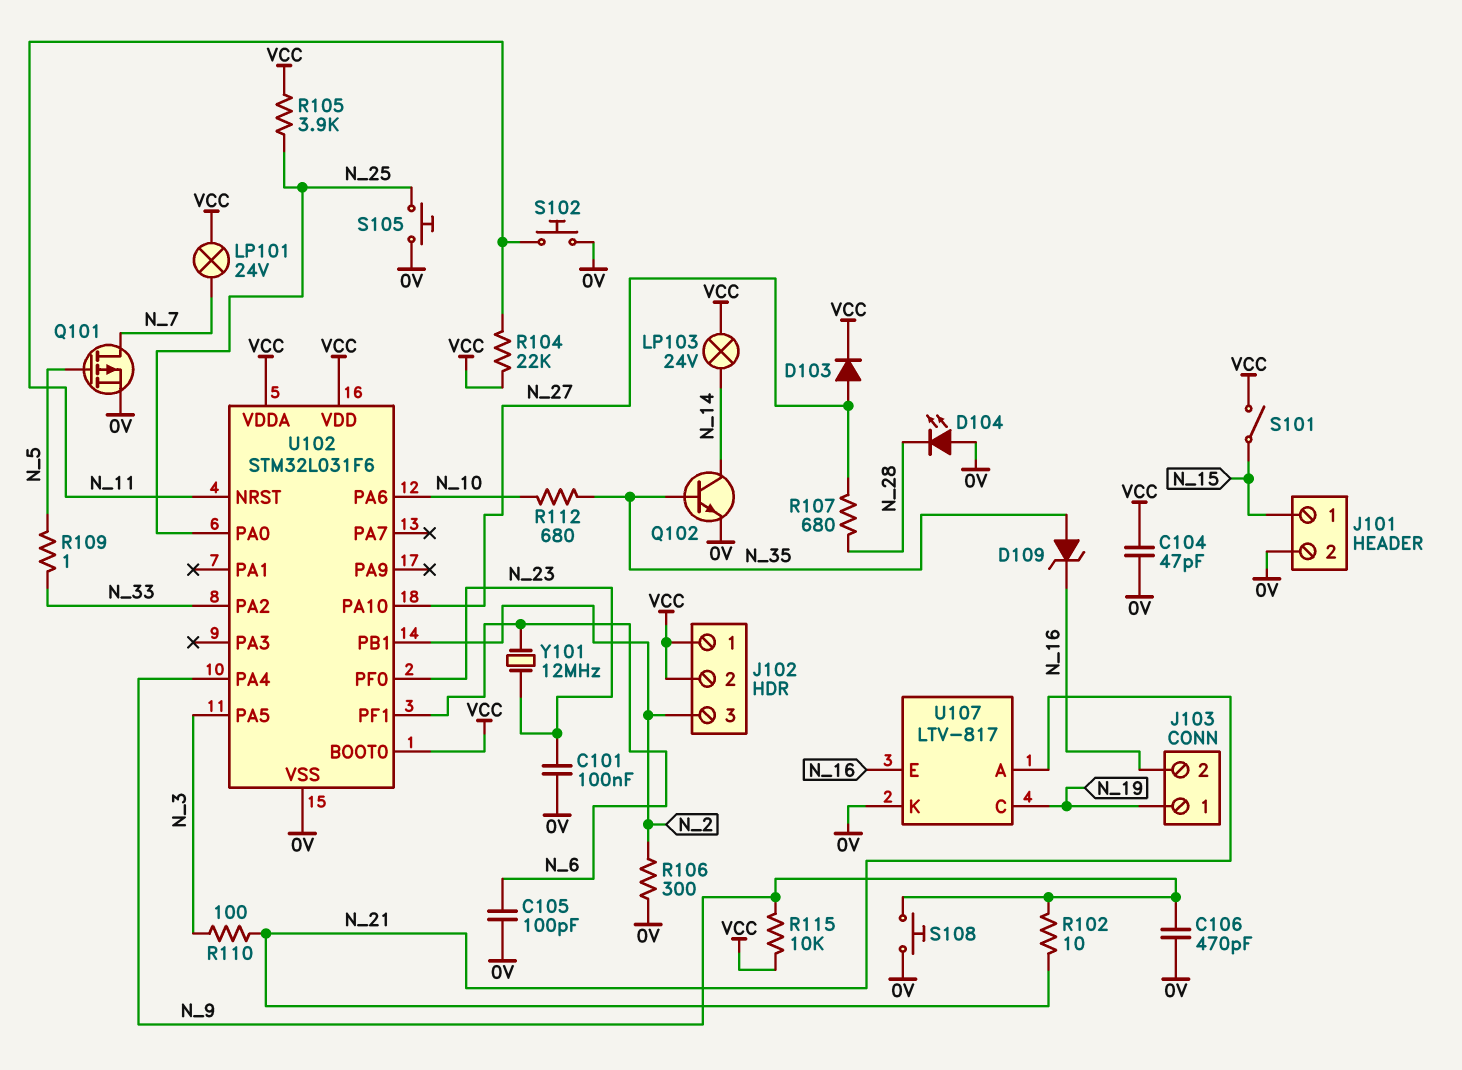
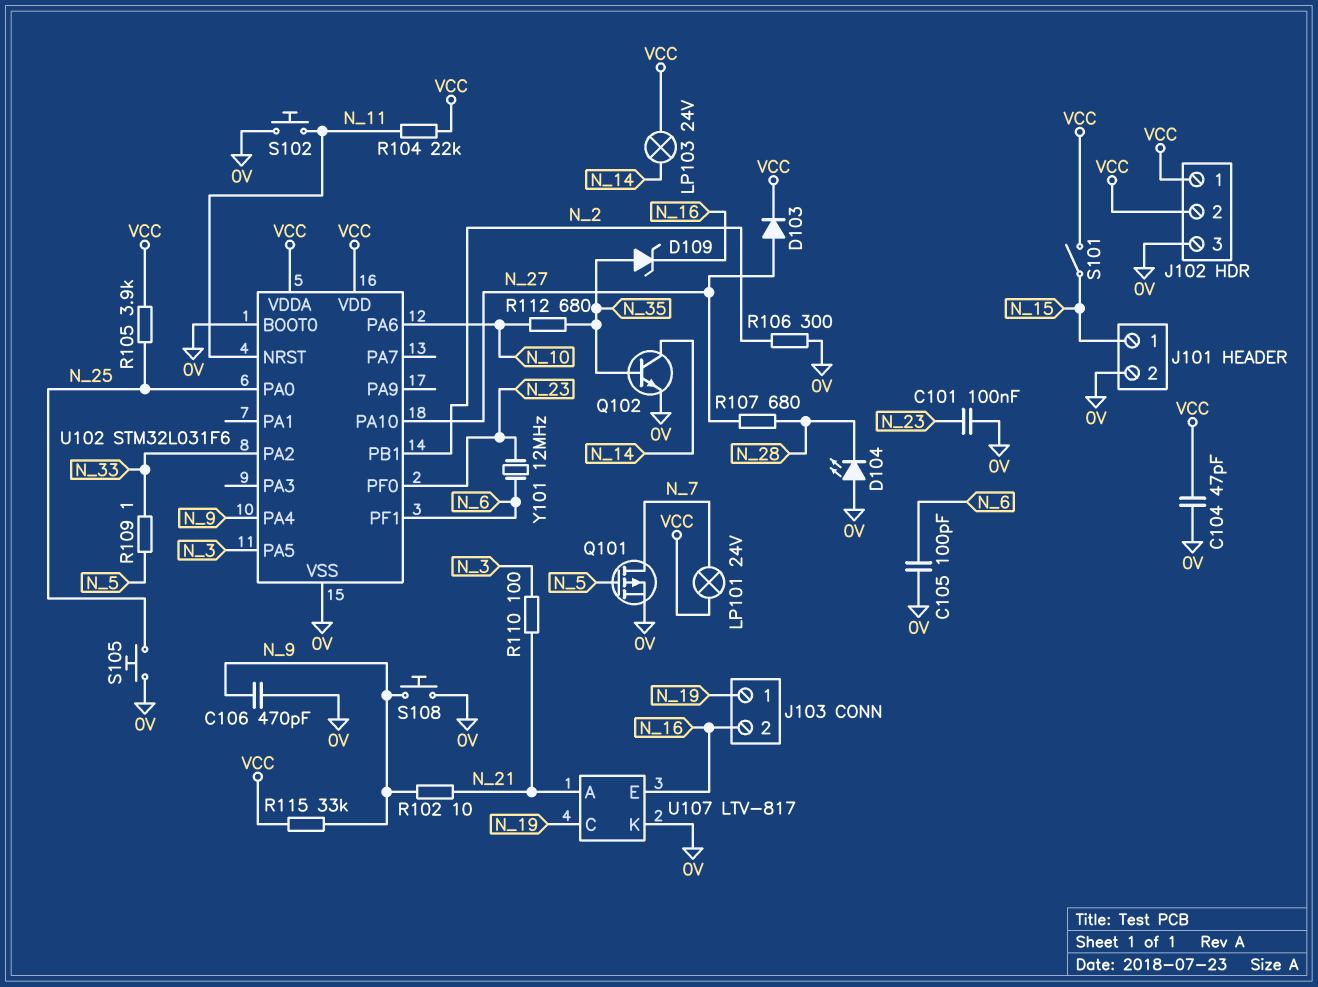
J102 pin 3: N_2 -> 0V
R115: 10k (N_9, VCC) -> 33k (N_9, VCC)
U102 pin BOOT0: VCC -> 0V

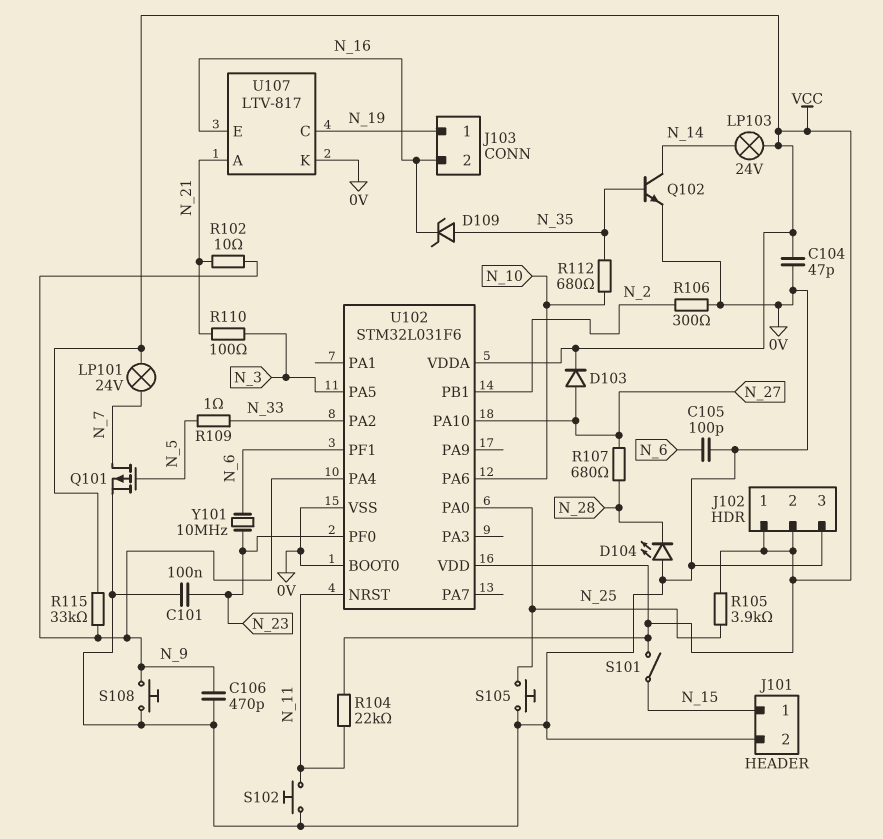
Y101: 12MHz (N_6, N_23) -> 10MHz (N_6, N_23)

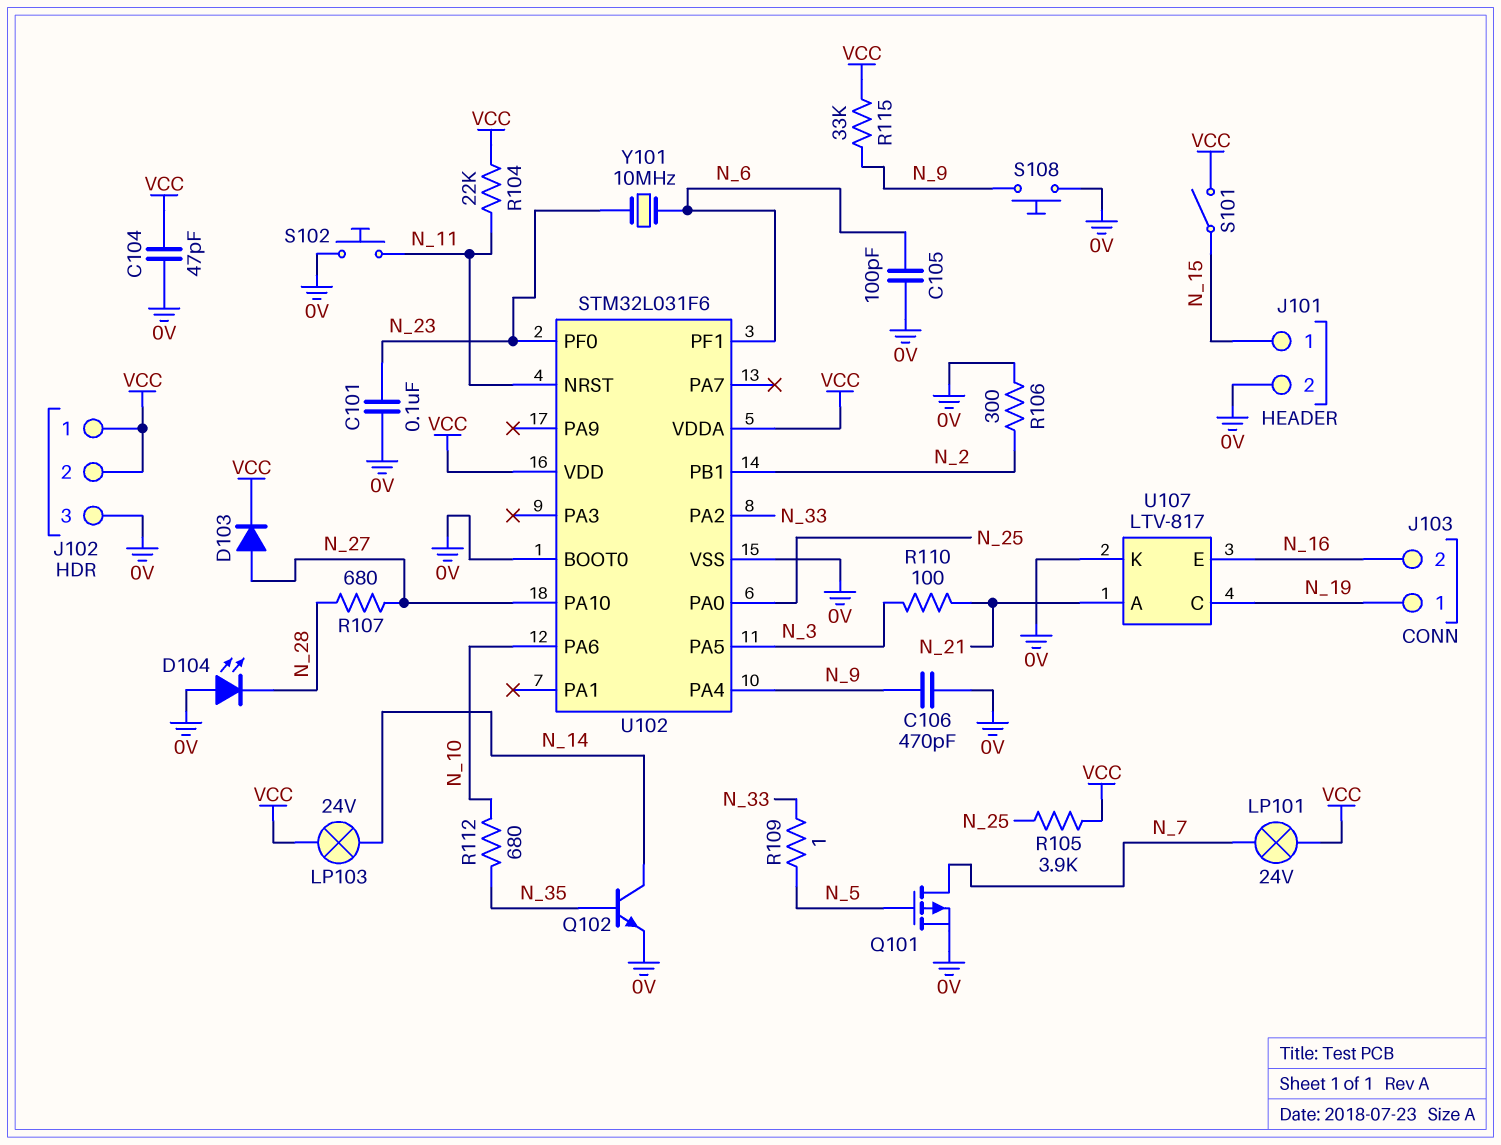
D109: zener (A N_35, K N_16) -> none
R102: 10 (N_9, N_21) -> none
S105: button (0V, N_25) -> none

